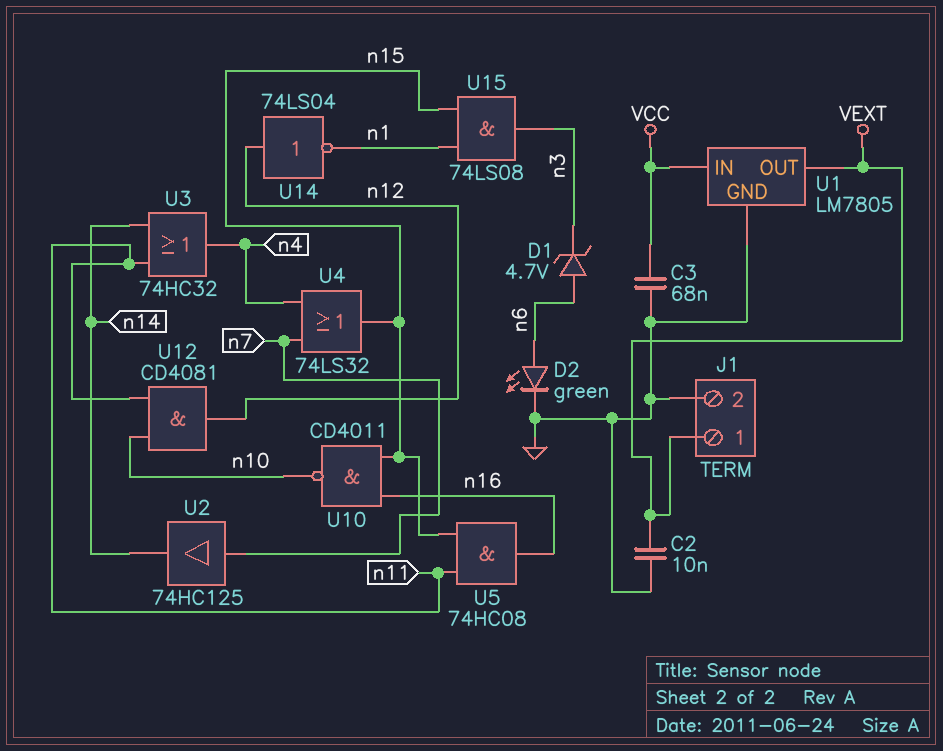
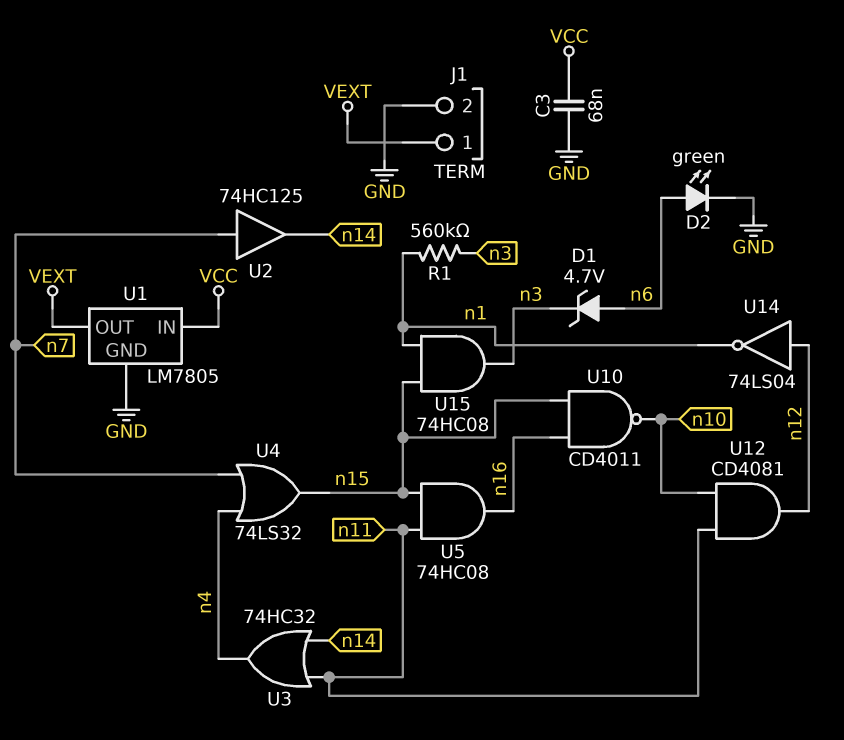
C2: 10nF (GND, VEXT) -> none
R1: none -> 560k (n1, n3)
U15: AND 74LS08 (in n1, in n15, out n3) -> AND 74HC08 (in n1, in n15, out n3)

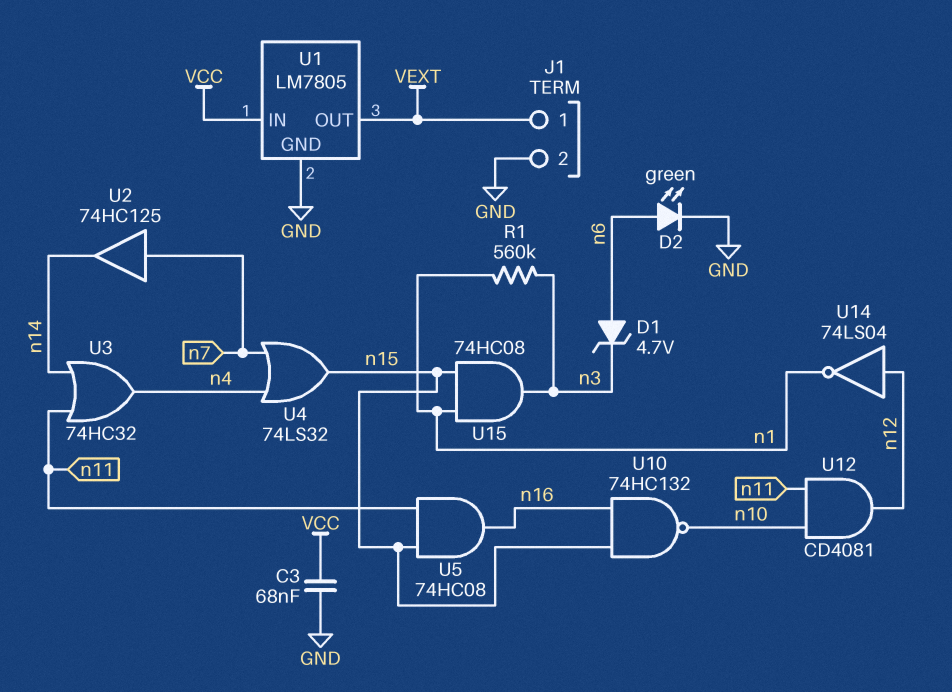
U10: NAND CD4011 (in n15, in n16, out n10) -> NAND 74HC132 (in n15, in n16, out n10)

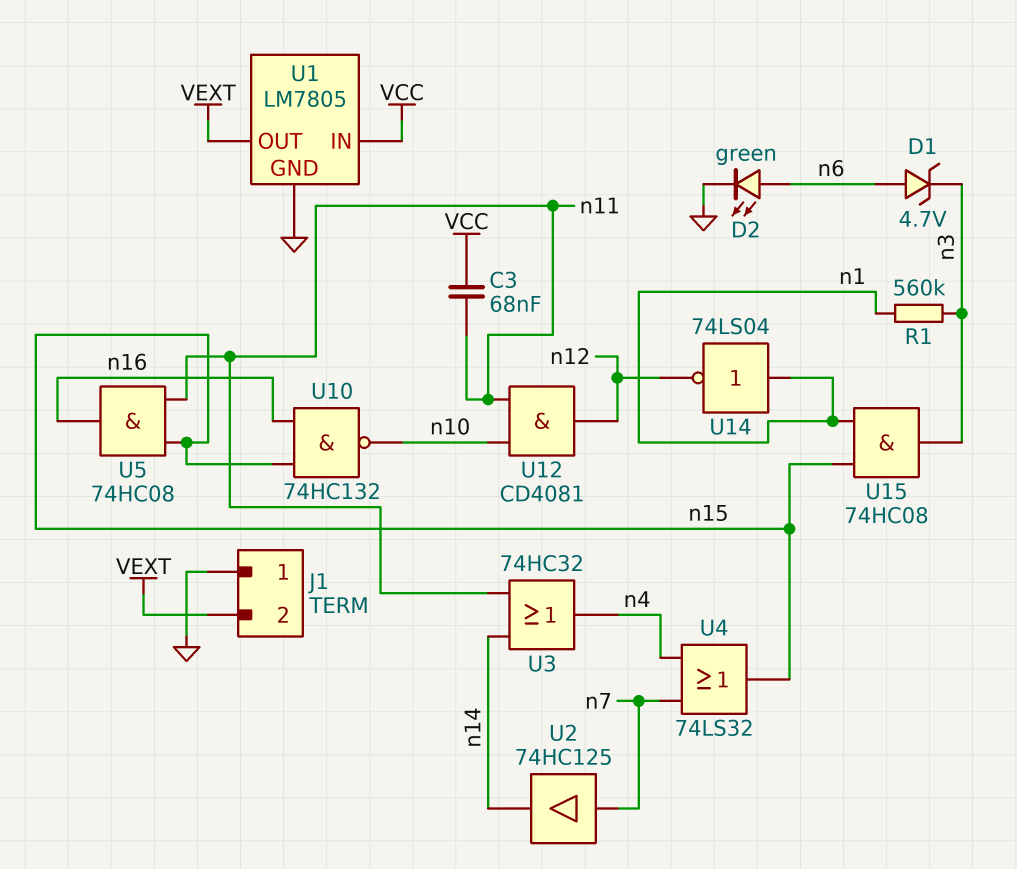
C3: 68nF (GND, VCC) -> 68nF (VCC, n11)
J1 pin 1: VEXT -> GND
J1 pin 2: GND -> VEXT
U14: NOT 74LS04 (in n12, out n1) -> NOT 74LS04 (in n1, out n12)

